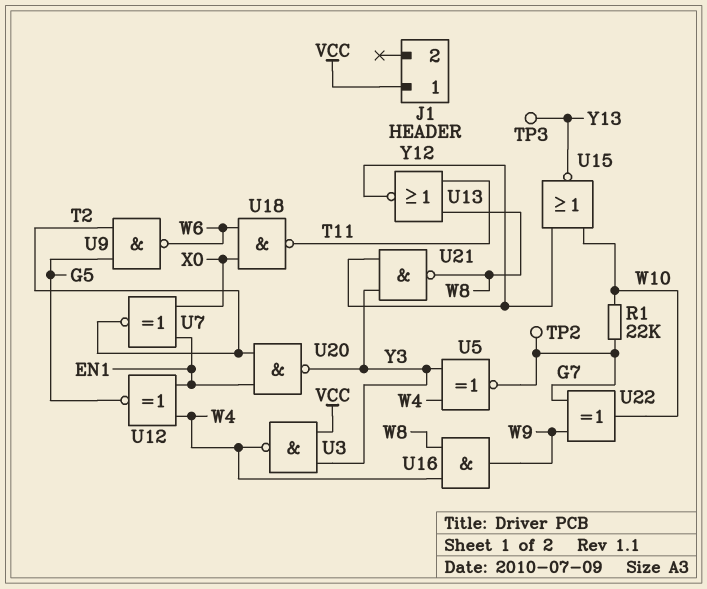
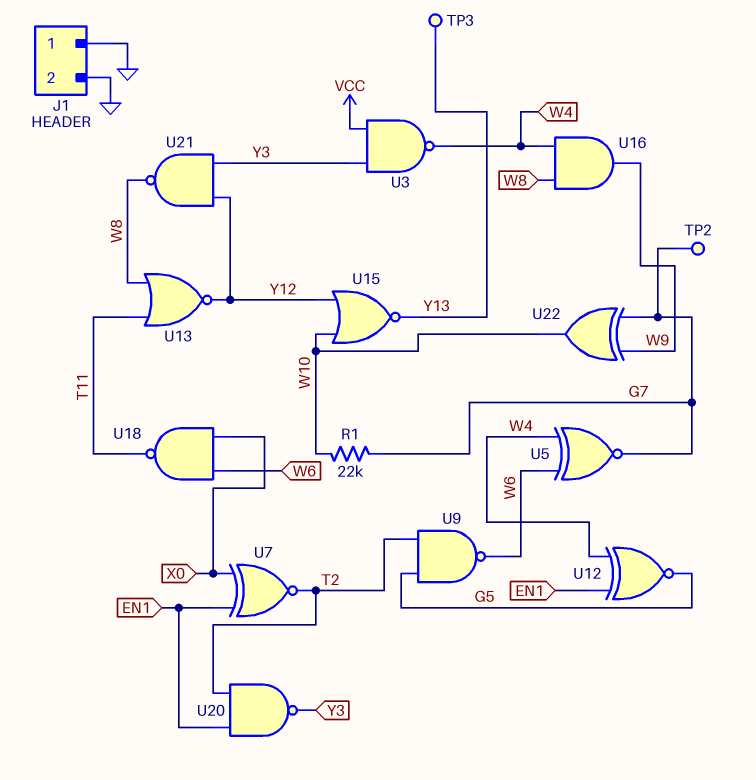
J1 pin 1: VCC -> GND
J1 pin 2: none -> GND
U5: XNOR (in W4, in Y3, out G7) -> XNOR (in W4, in W6, out G7)

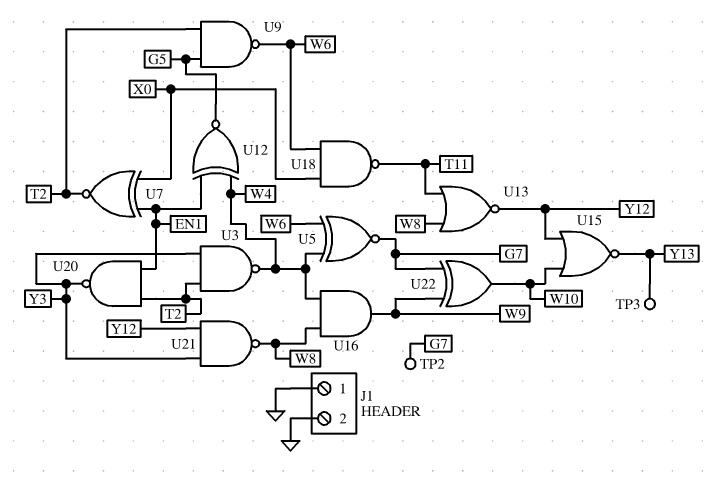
R1: 22k (G7, W10) -> none
U3: NAND (in VCC, in Y3, out W4) -> NAND (in T2, in Y3, out W4)

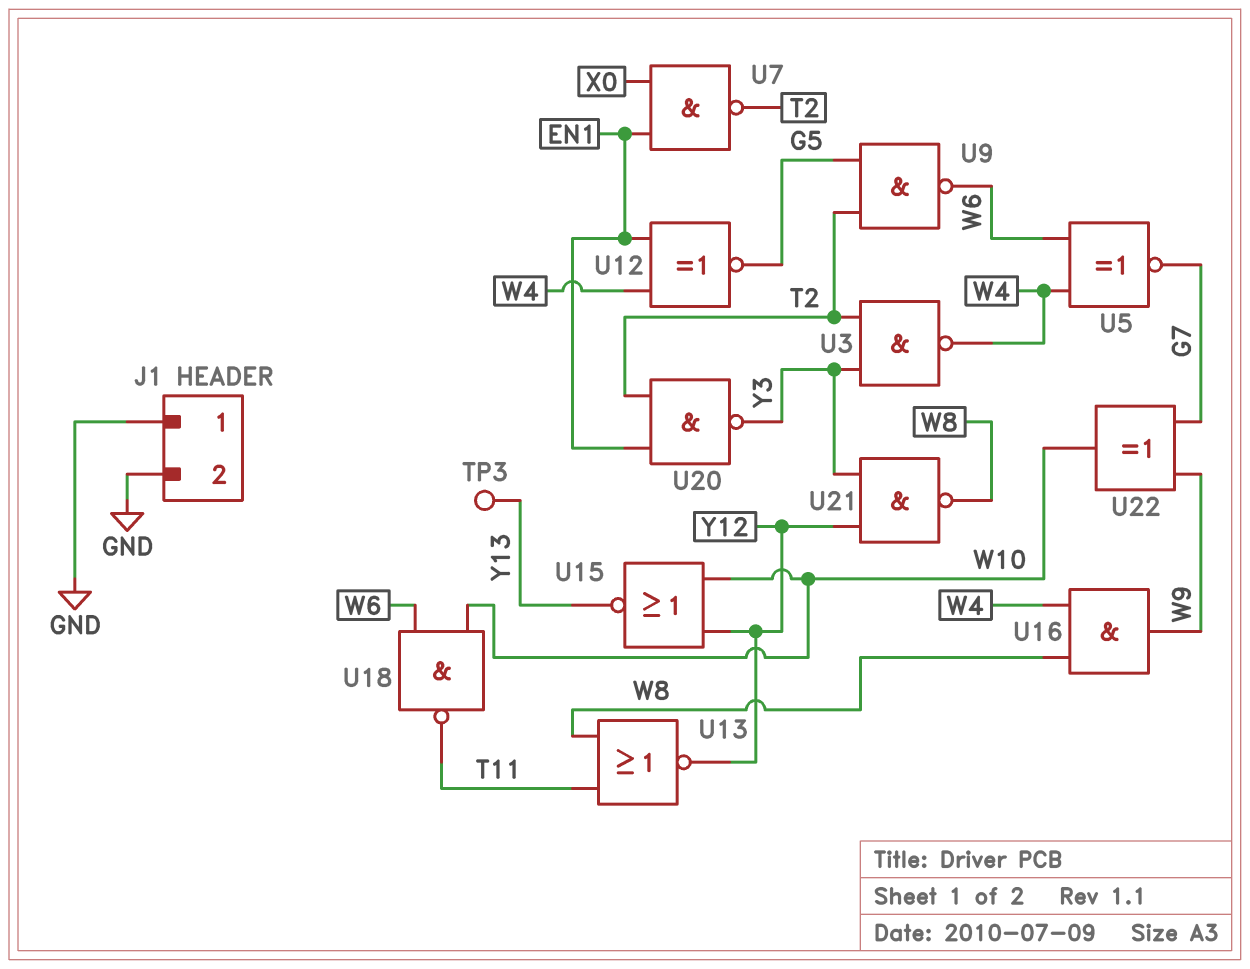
TP2: test point (G7) -> none
U7: XNOR (in EN1, in X0, out T2) -> NAND (in EN1, in X0, out T2)
U18: NAND (in W6, in X0, out T11) -> NAND (in W6, in W10, out T11)

